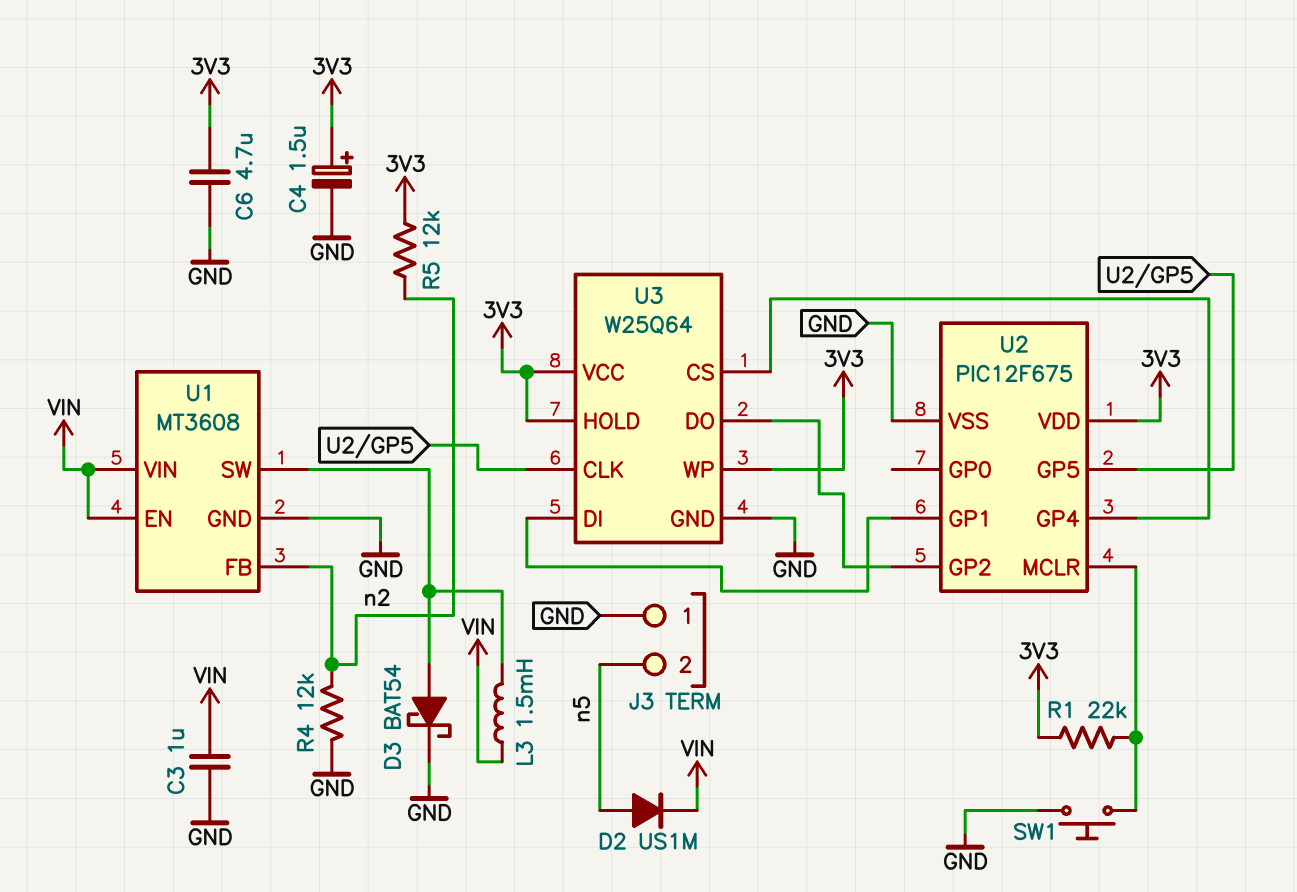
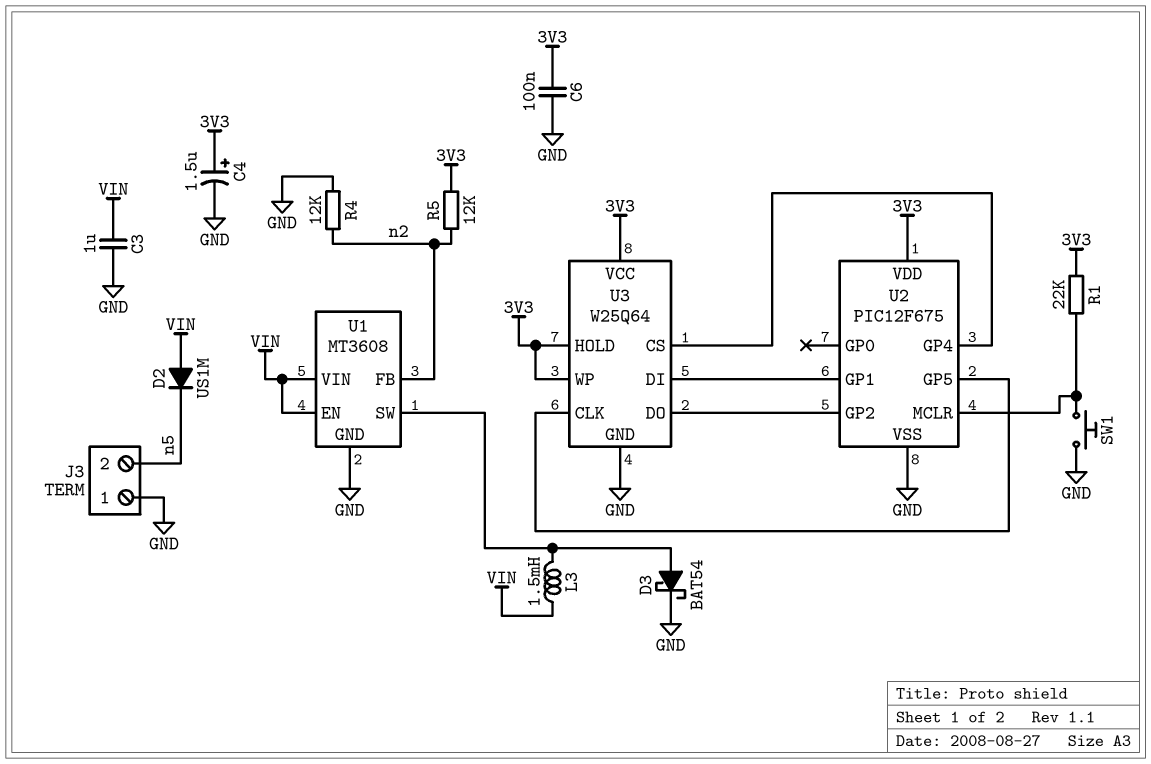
C6: 4.7uF (3V3, GND) -> 100nF (3V3, GND)
D2: diode US1M (A n5, K VIN) -> diode US1M (A VIN, K n5)

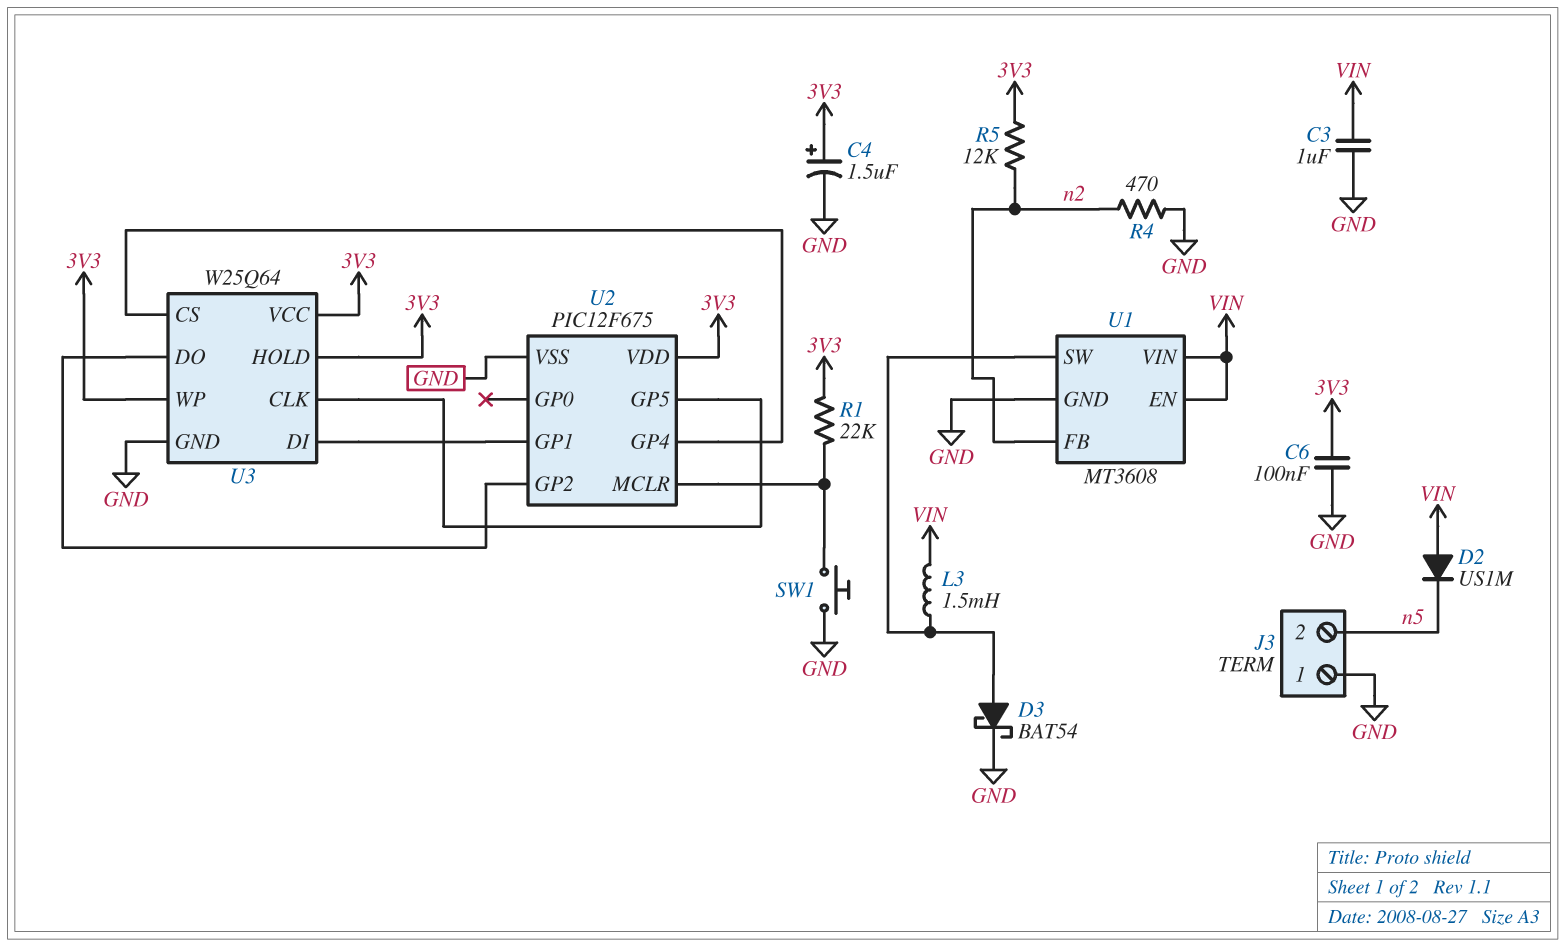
R4: 12k (GND, n2) -> 470 (GND, n2)

